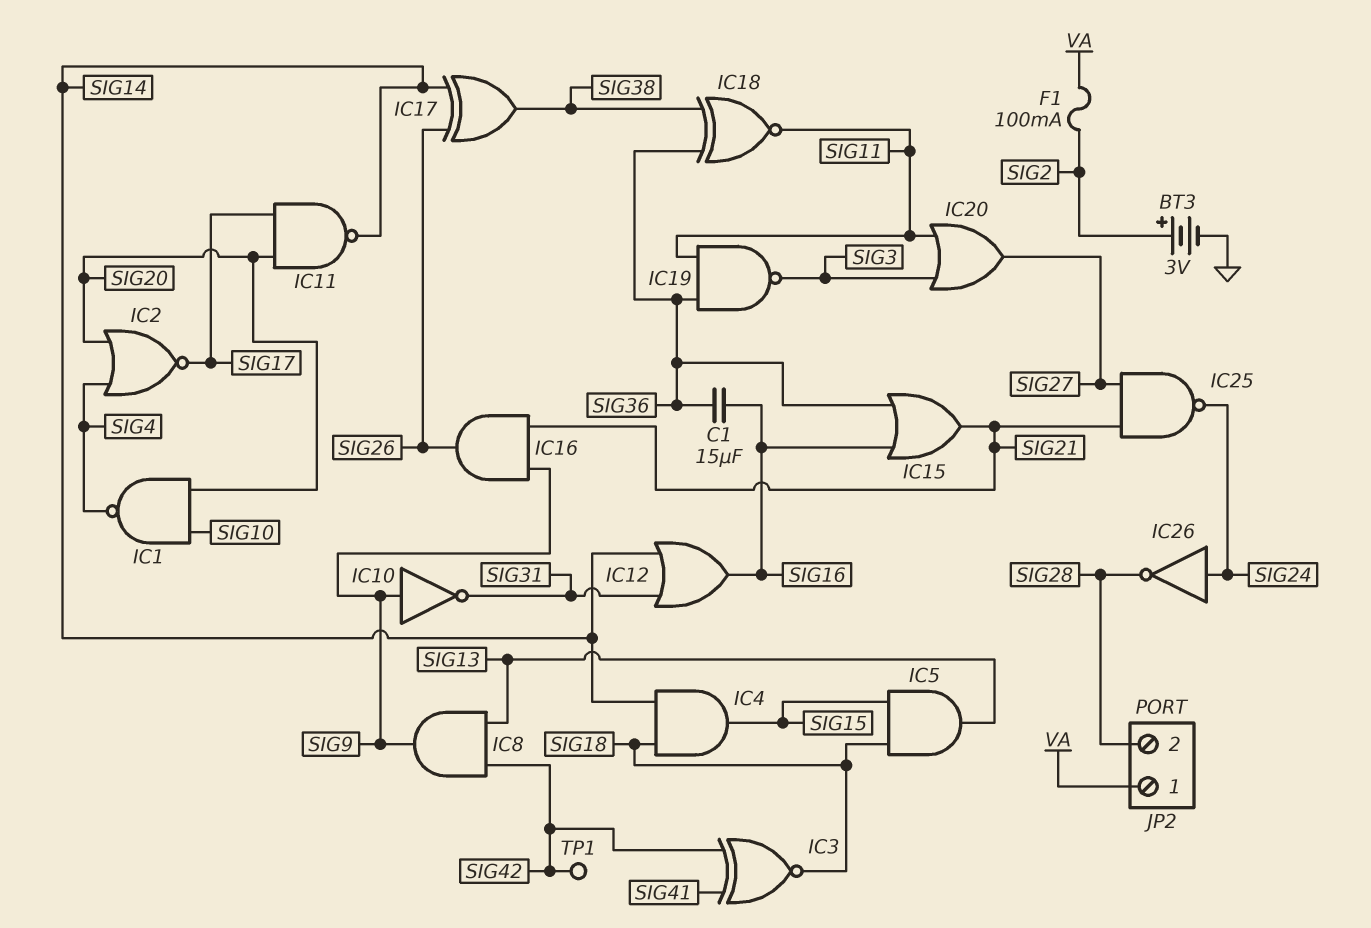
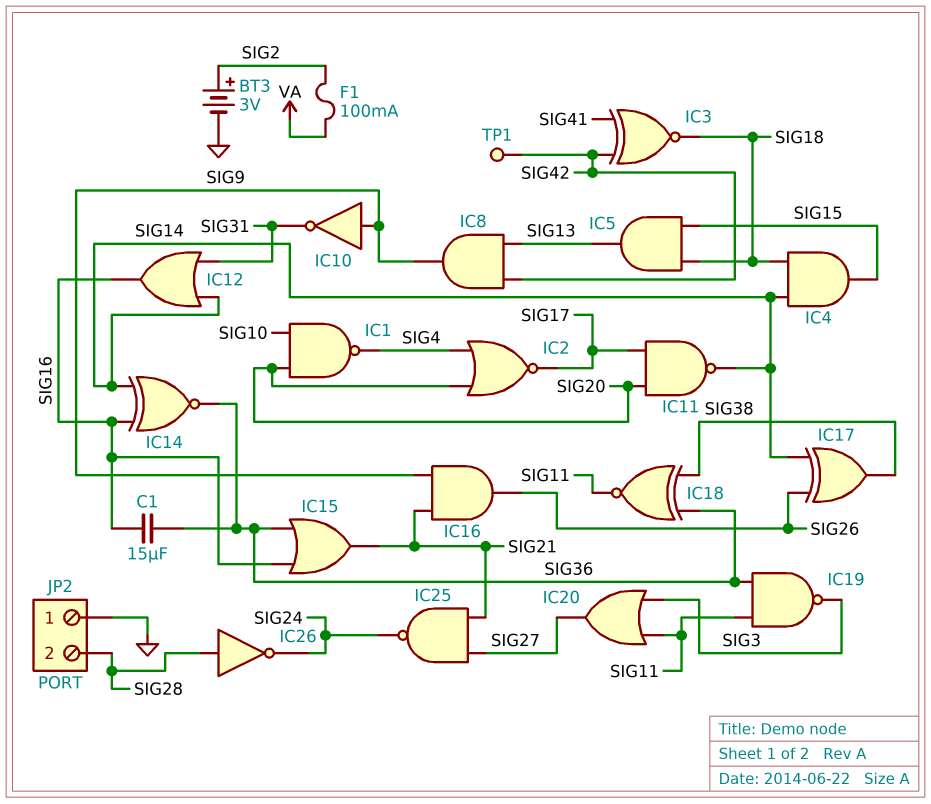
IC14: none -> XNOR (in SIG14, in SIG16, out SIG36)
IC26: NOT (in SIG24, out SIG28) -> NOT (in SIG28, out SIG24)
JP2 pin 1: VA -> GND

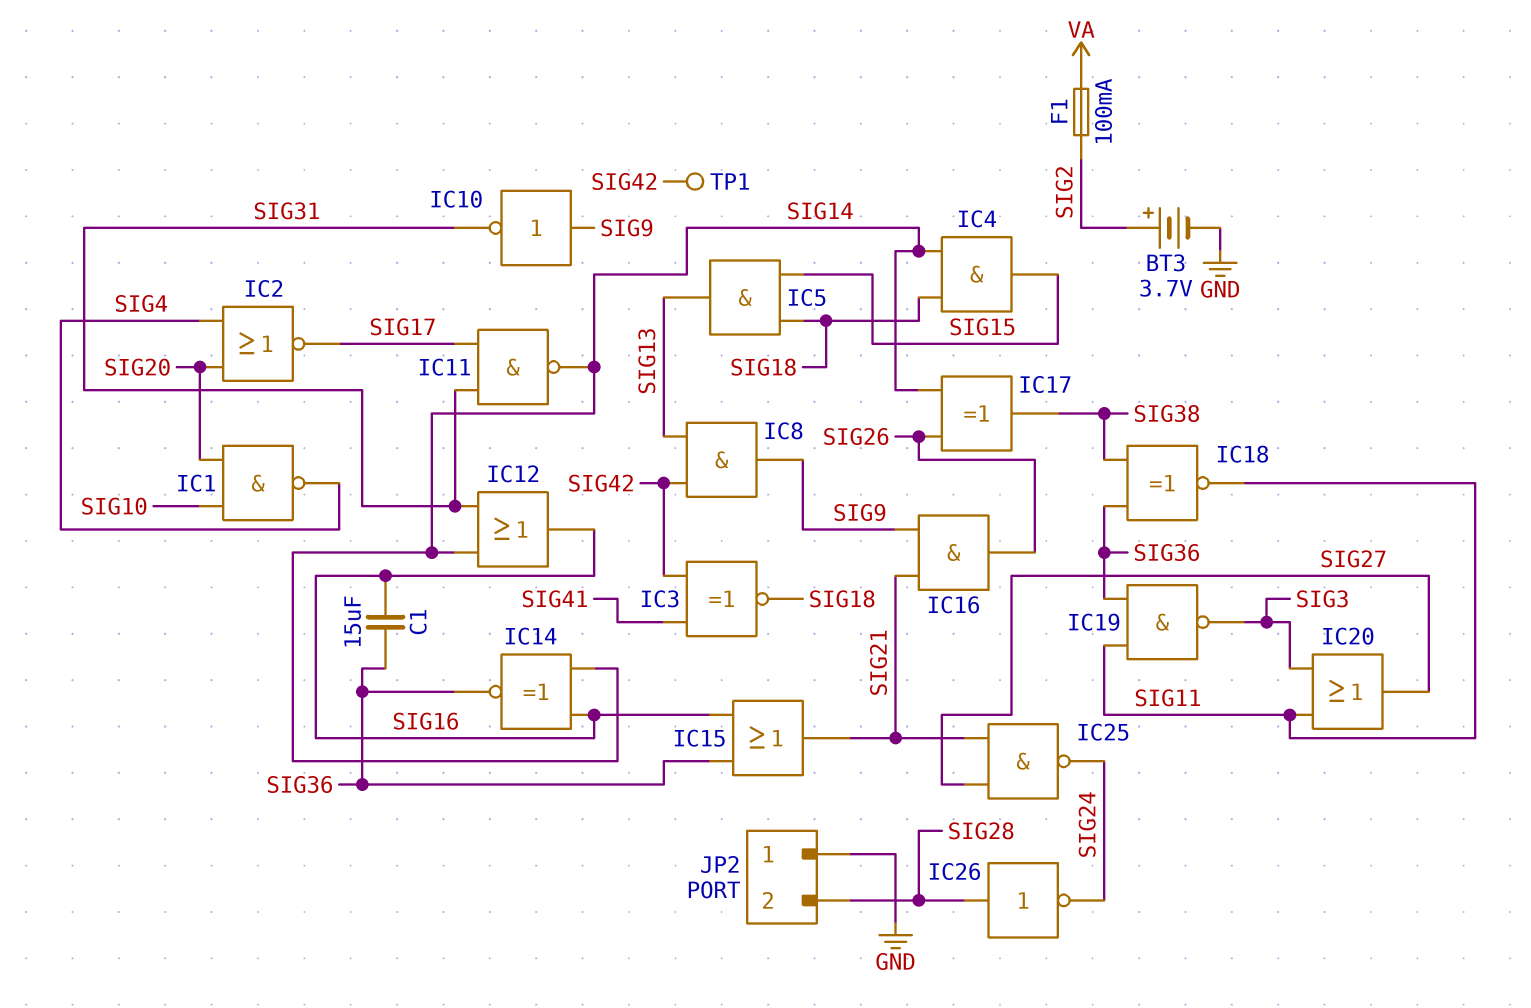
BT3: 3V (plus SIG2, minus GND) -> 3.7V (plus SIG2, minus GND)
IC11: NAND (in SIG17, in SIG20, out SIG14) -> NAND (in SIG17, in SIG31, out SIG14)

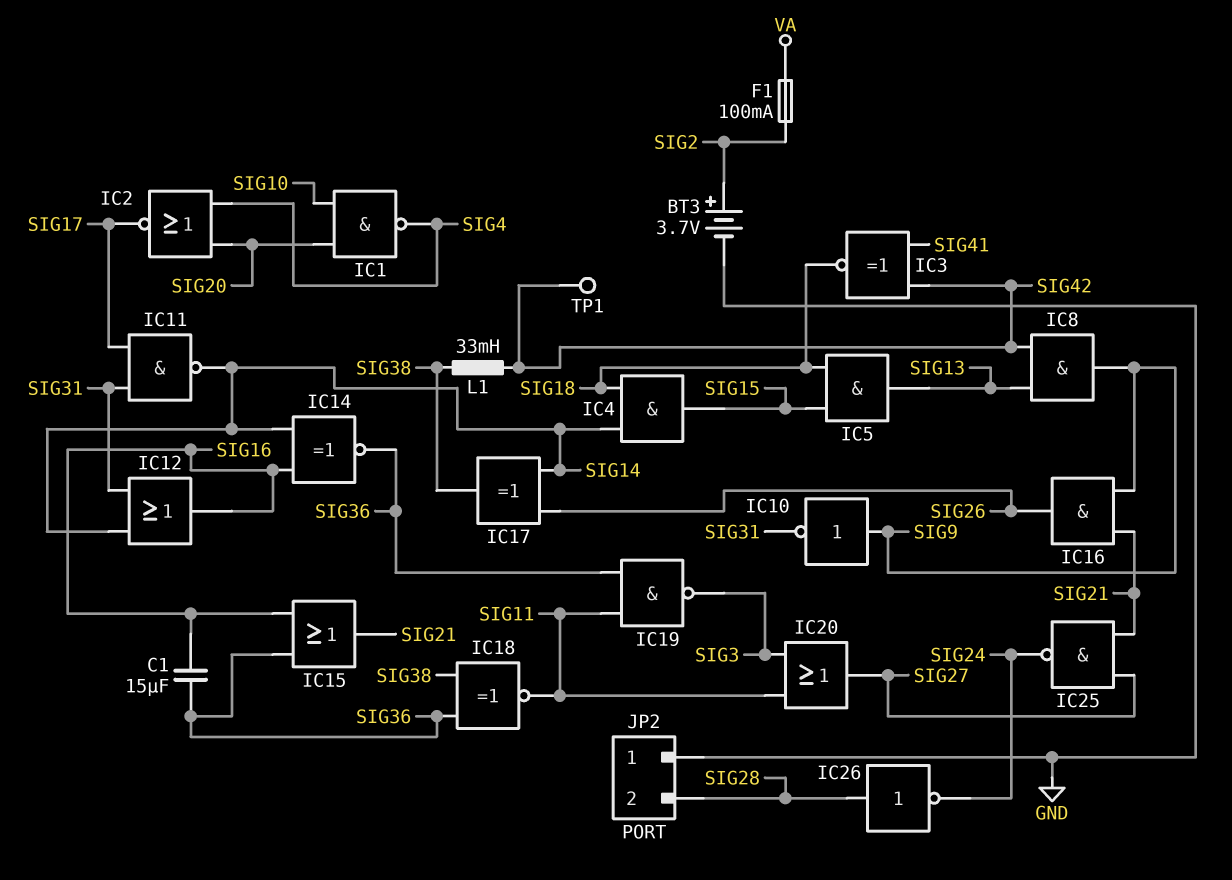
L1: none -> 33mH (SIG38, SIG42)

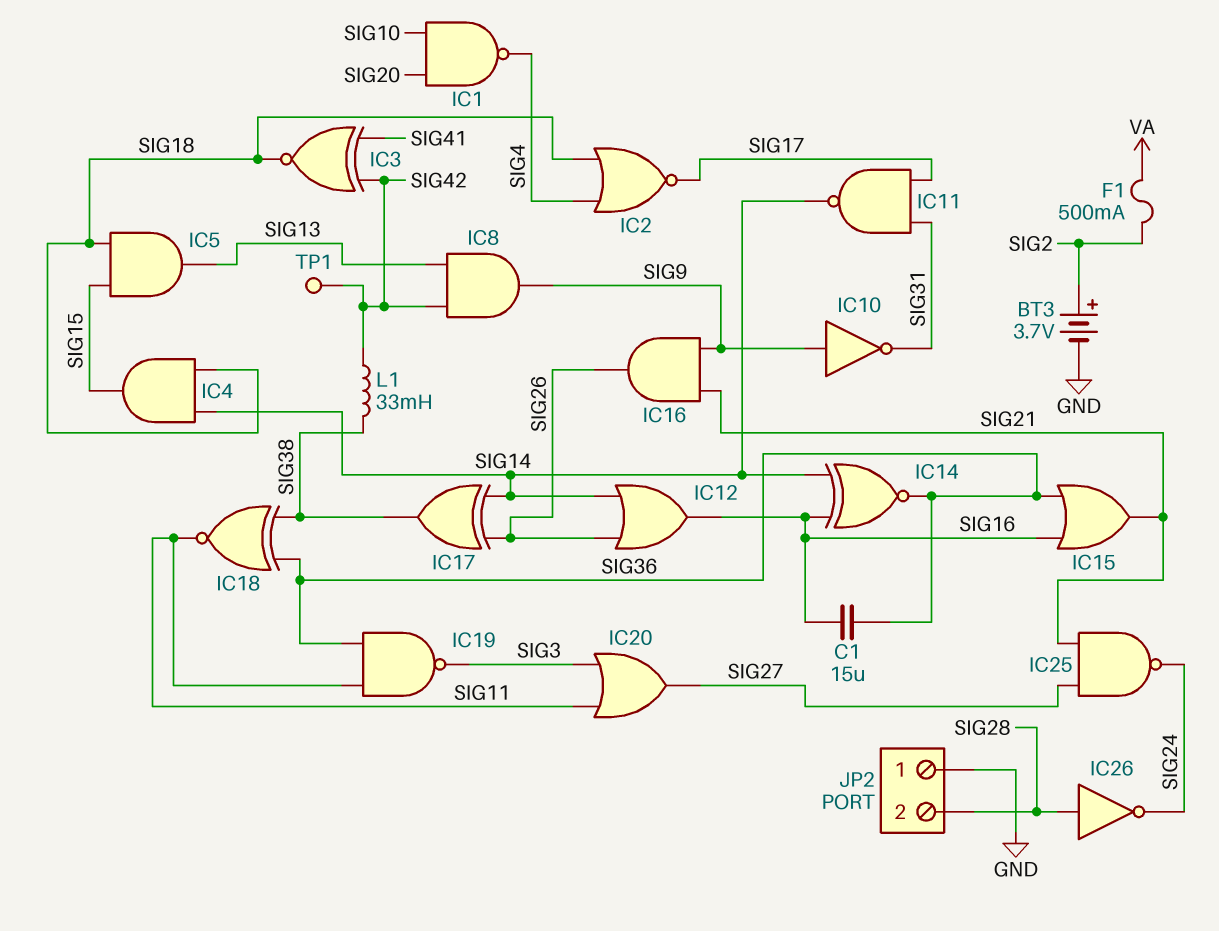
F1: 100mA (SIG2, VA) -> 500mA (SIG2, VA)
IC2: NOR (in SIG4, in SIG20, out SIG17) -> NOR (in SIG4, in SIG18, out SIG17)
IC12: OR (in SIG14, in SIG31, out SIG16) -> OR (in SIG14, in SIG26, out SIG16)

